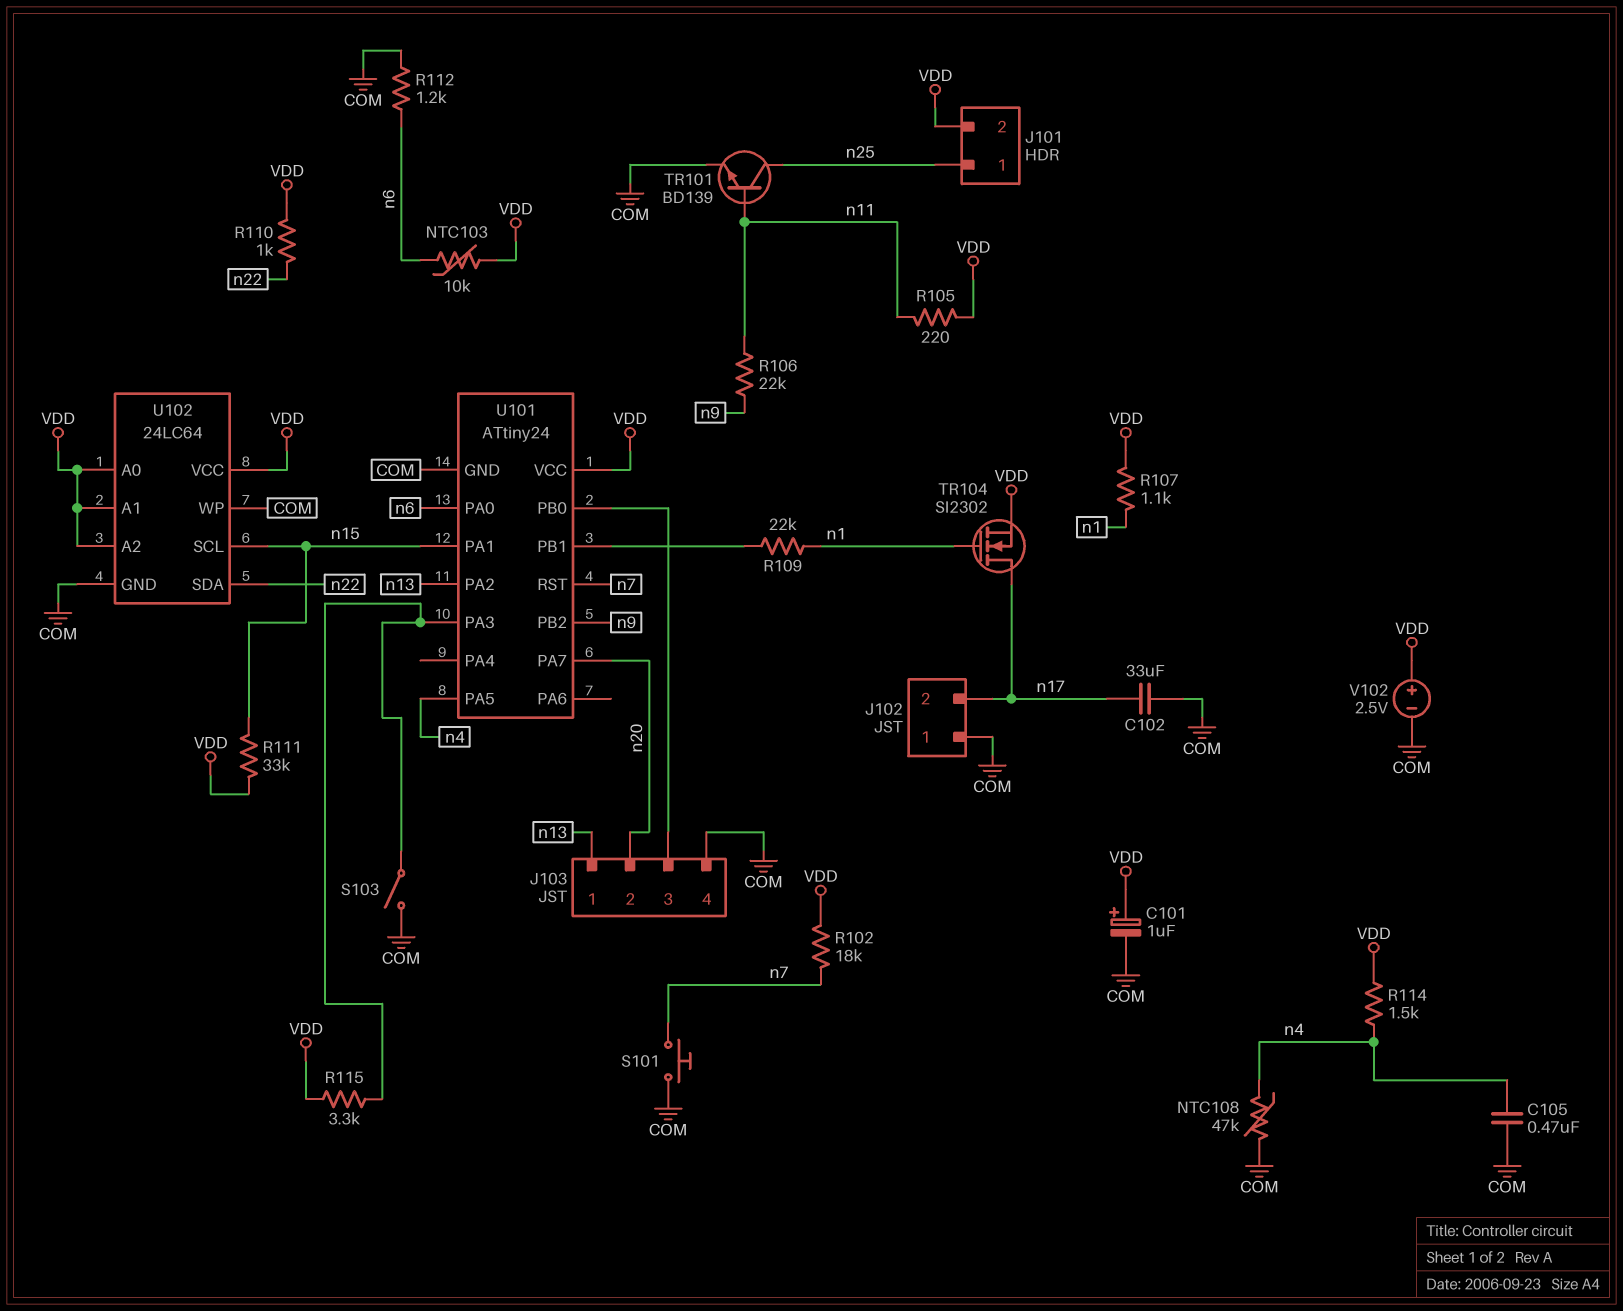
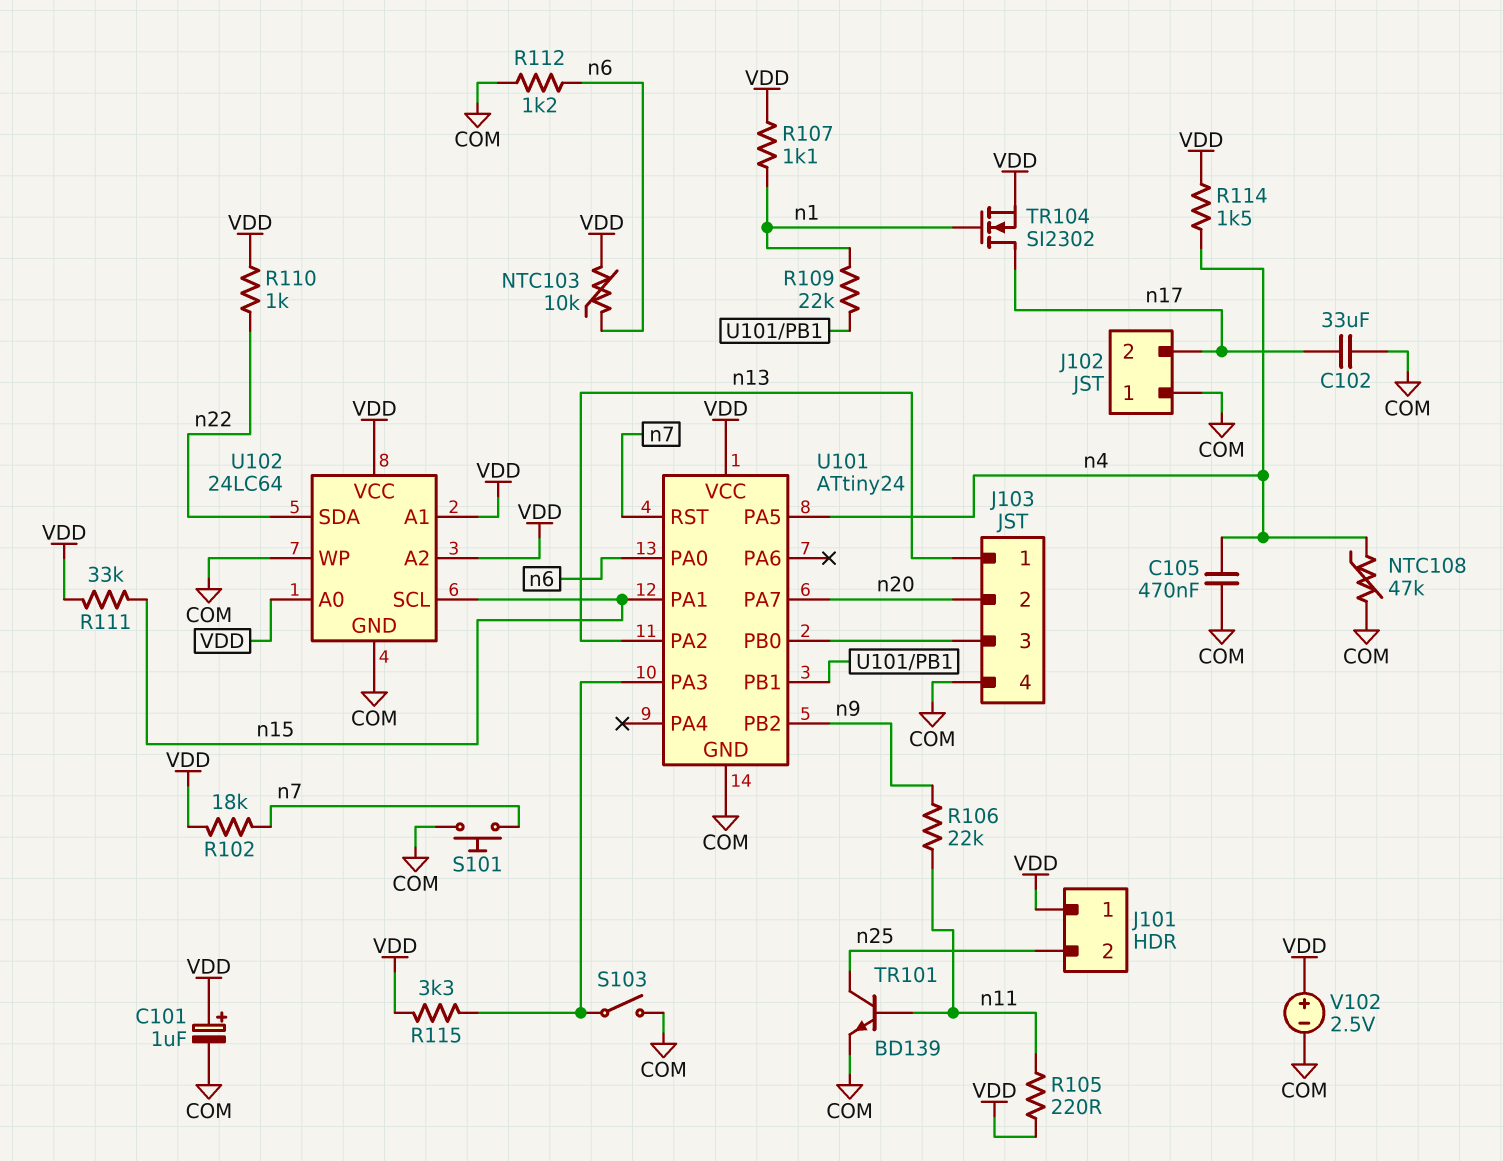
J101 pin 1: n25 -> VDD
J101 pin 2: VDD -> n25

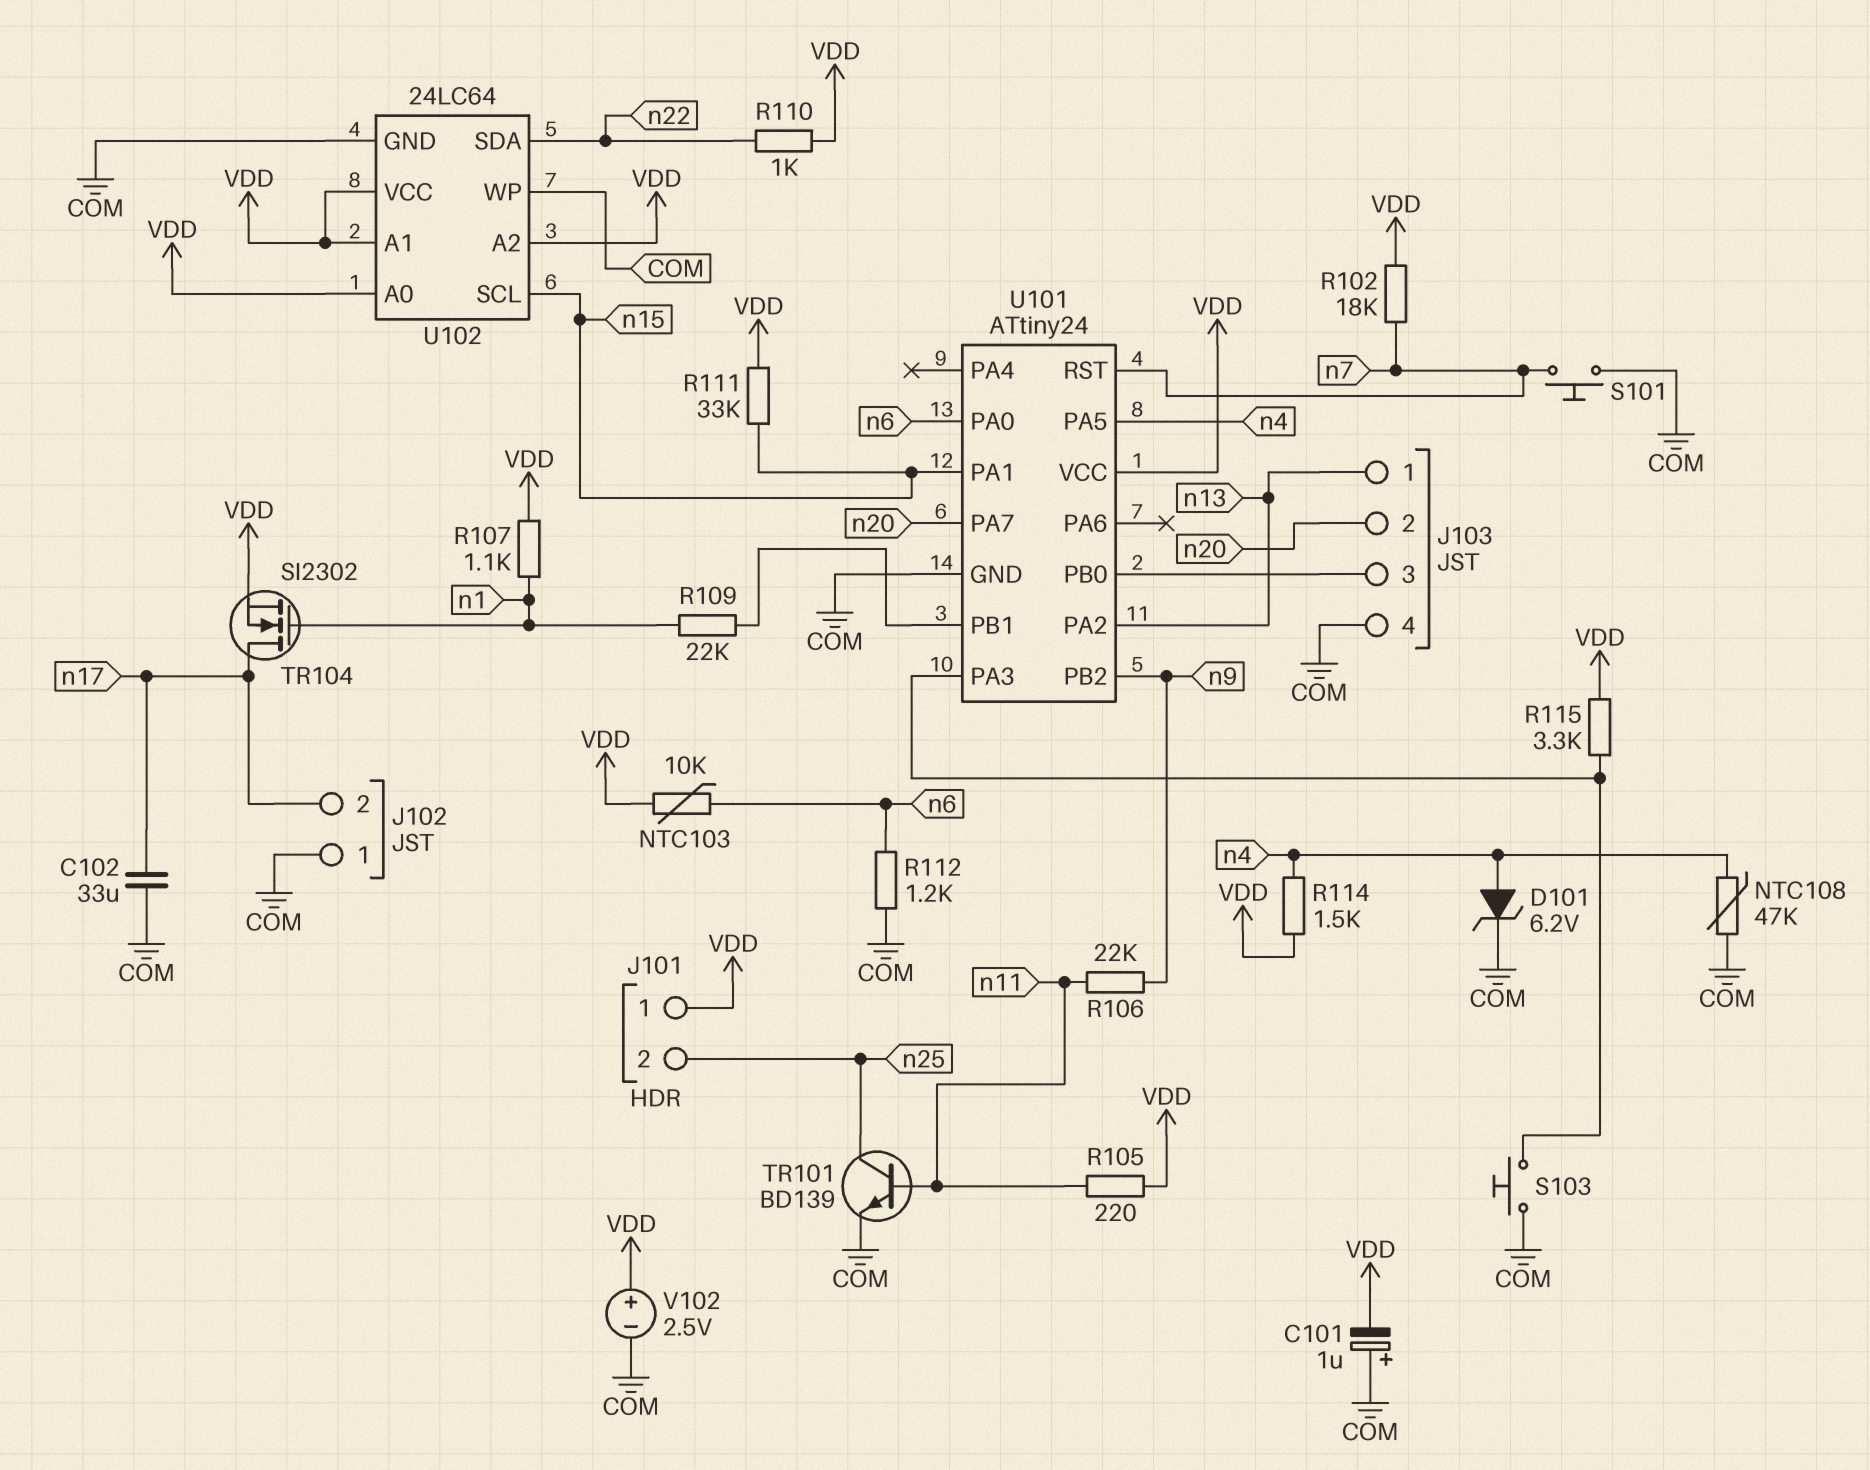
C101: 1uF (plus VDD, minus COM) -> 1uF (plus COM, minus VDD)
C105: 470nF (COM, n4) -> none
D101: none -> zener 6.2V (A n4, K COM)
S103: switch (COM, U101/PA3) -> button (COM, U101/PA3)

